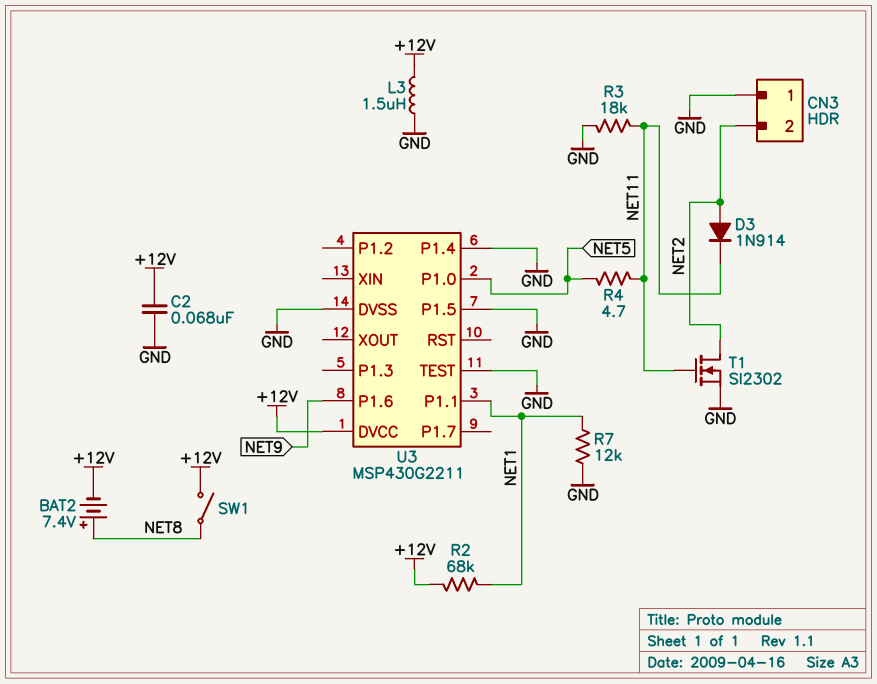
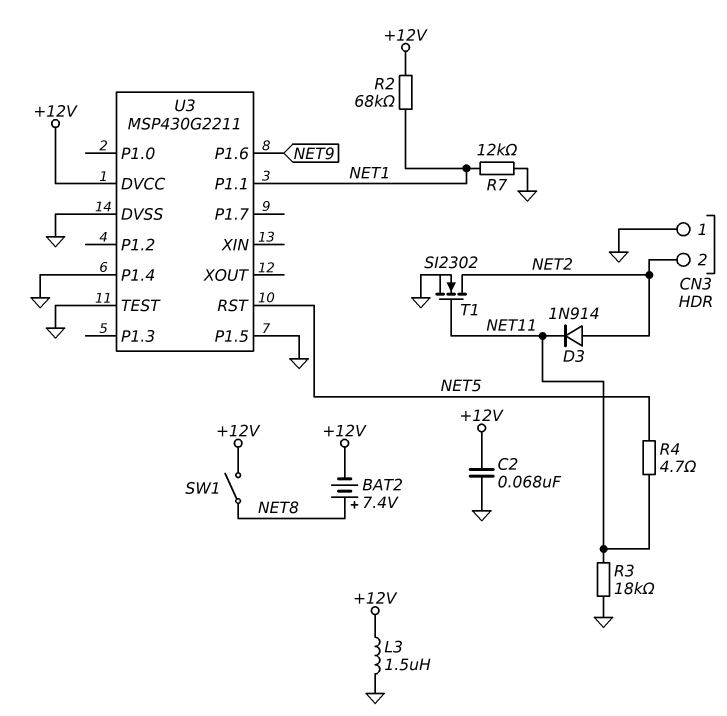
U3 pin P1.0: NET5 -> none
U3 pin RST: none -> NET5

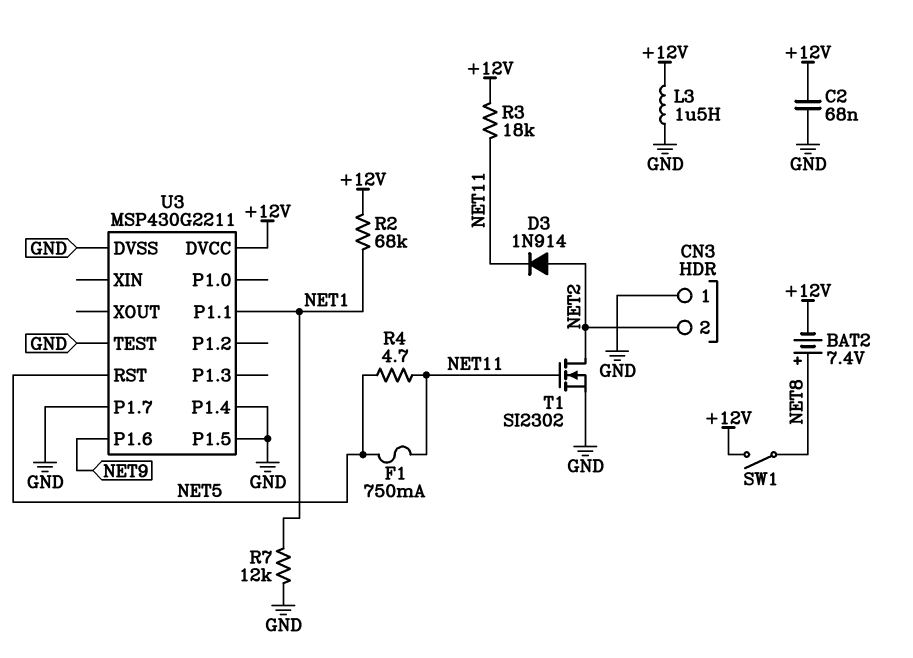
F1: none -> 750mA (NET5, NET11)
R3: 18k (GND, NET11) -> 18k (+12V, NET11)
U3 pin P1.7: none -> GND

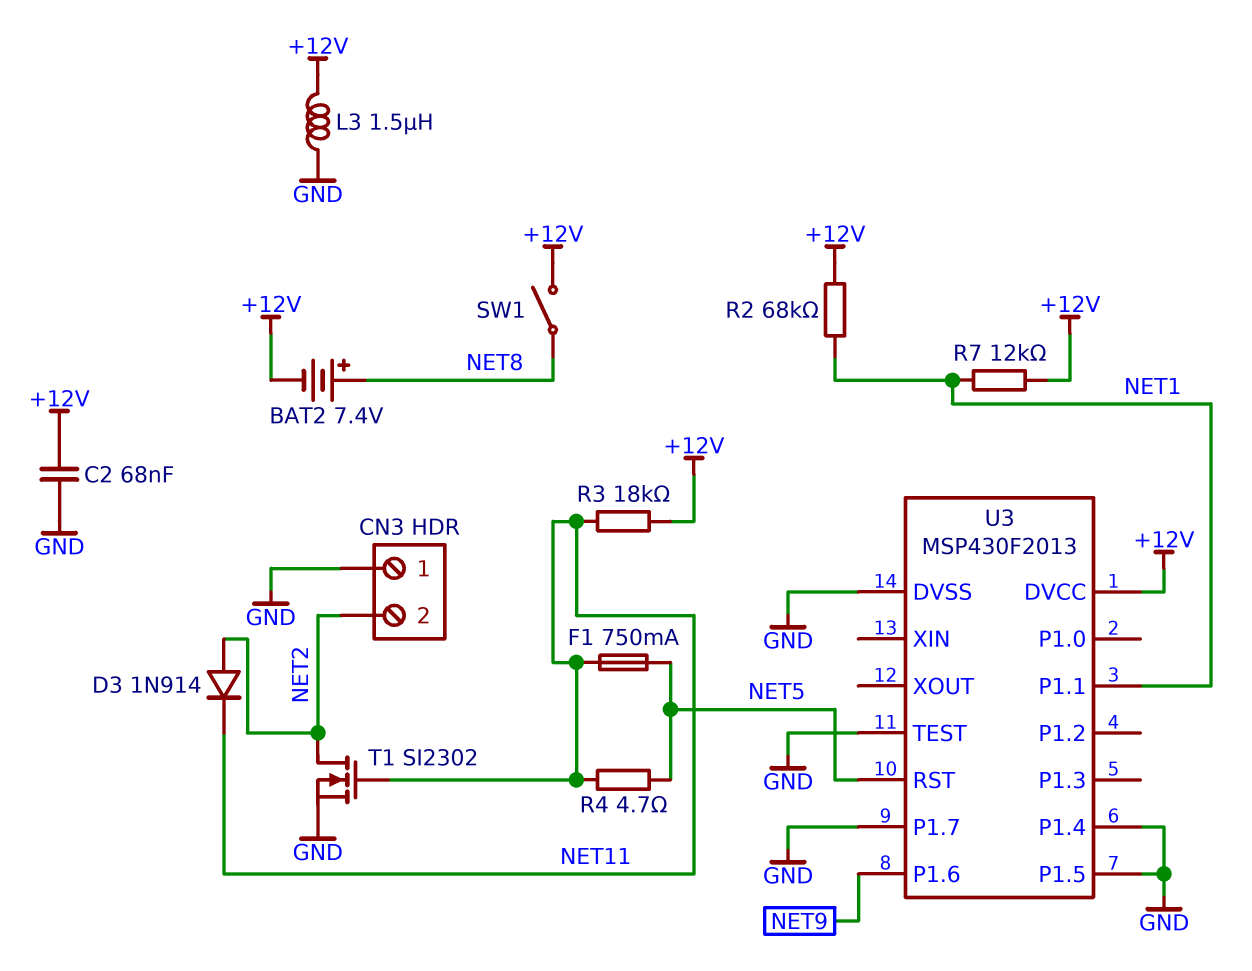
R7: 12k (GND, NET1) -> 12k (+12V, NET1)
U3: MSP430G2211 -> MSP430F2013

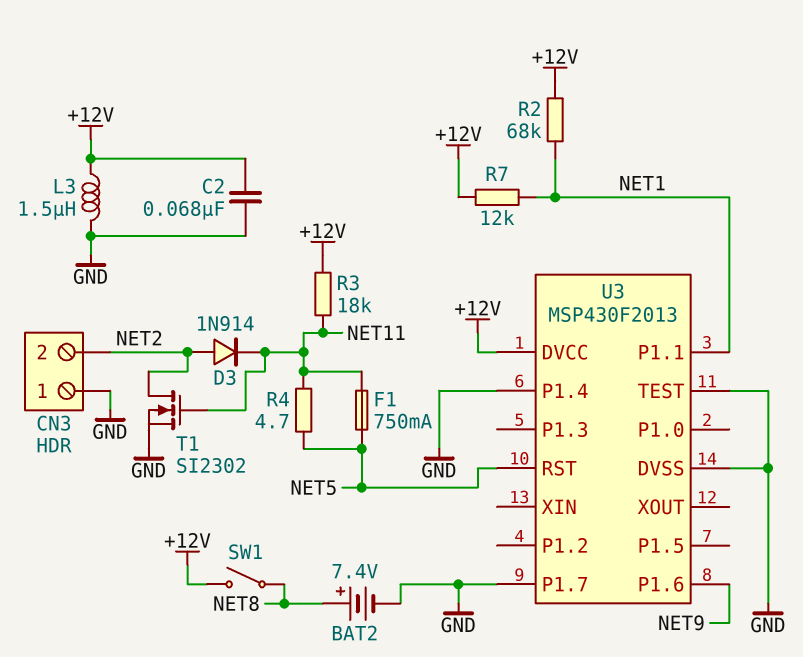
BAT2: 7.4V (plus NET8, minus +12V) -> 7.4V (plus NET8, minus GND)
U3 pin P1.5: GND -> none

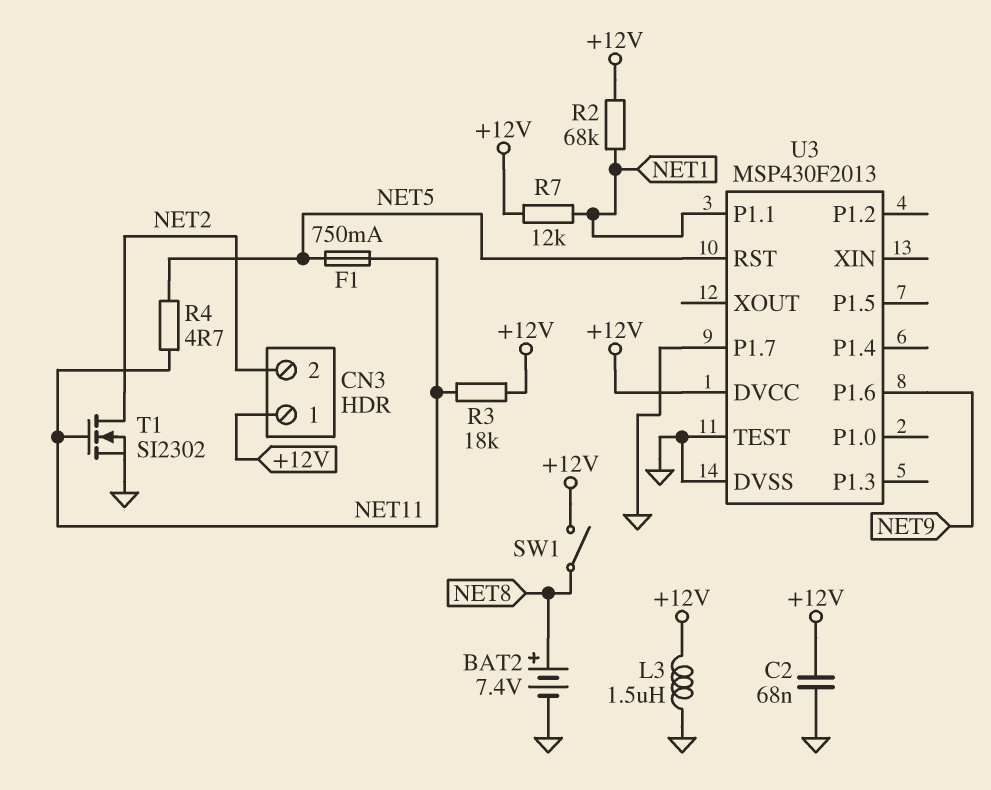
CN3 pin 1: GND -> +12V
D3: diode 1N914 (A NET2, K NET11) -> none
U3 pin P1.4: GND -> none

